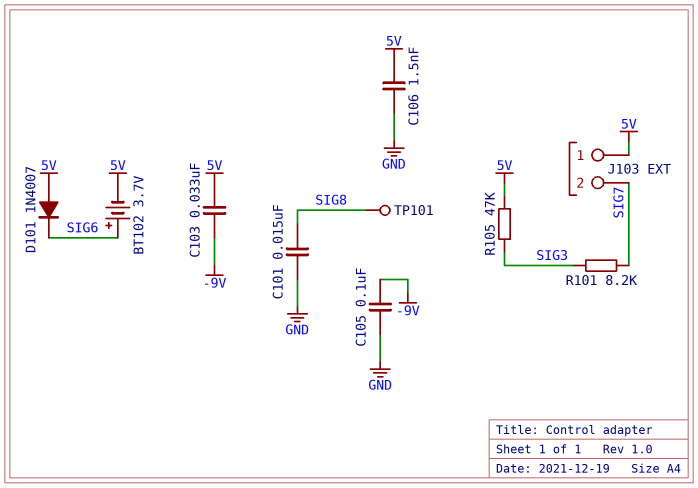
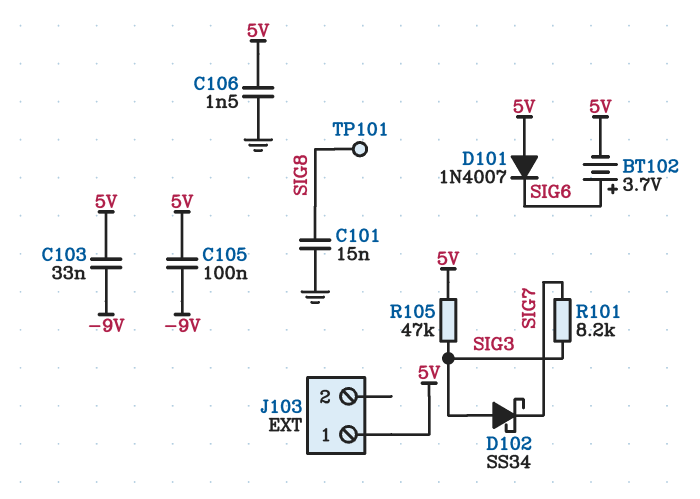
C105: 100nF (-9V, GND) -> 100nF (-9V, 5V)
D102: none -> schottky SS34 (A SIG3, K SIG7)
J103 pin 2: SIG7 -> none

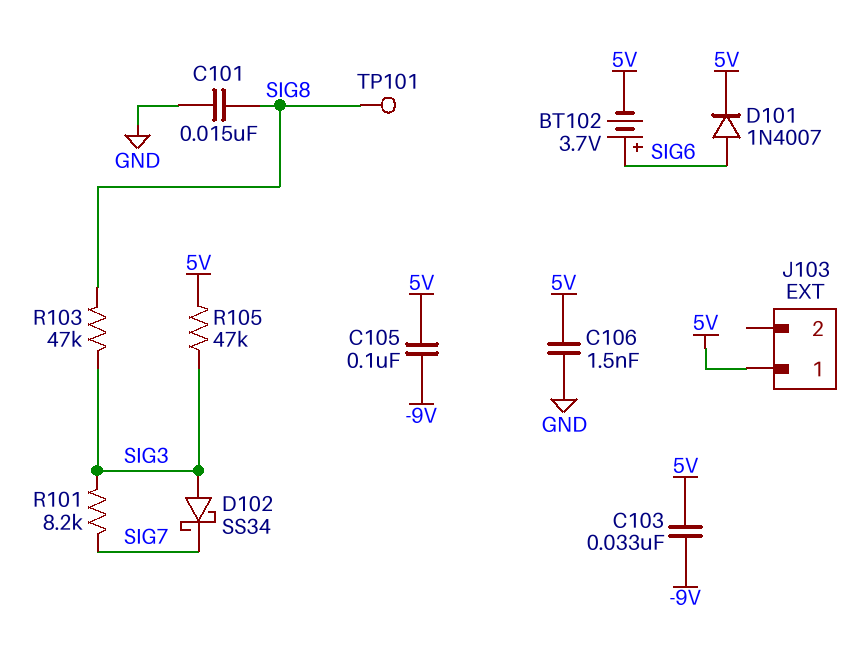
D101: diode 1N4007 (A 5V, K SIG6) -> diode 1N4007 (A SIG6, K 5V)
R103: none -> 47k (SIG3, SIG8)

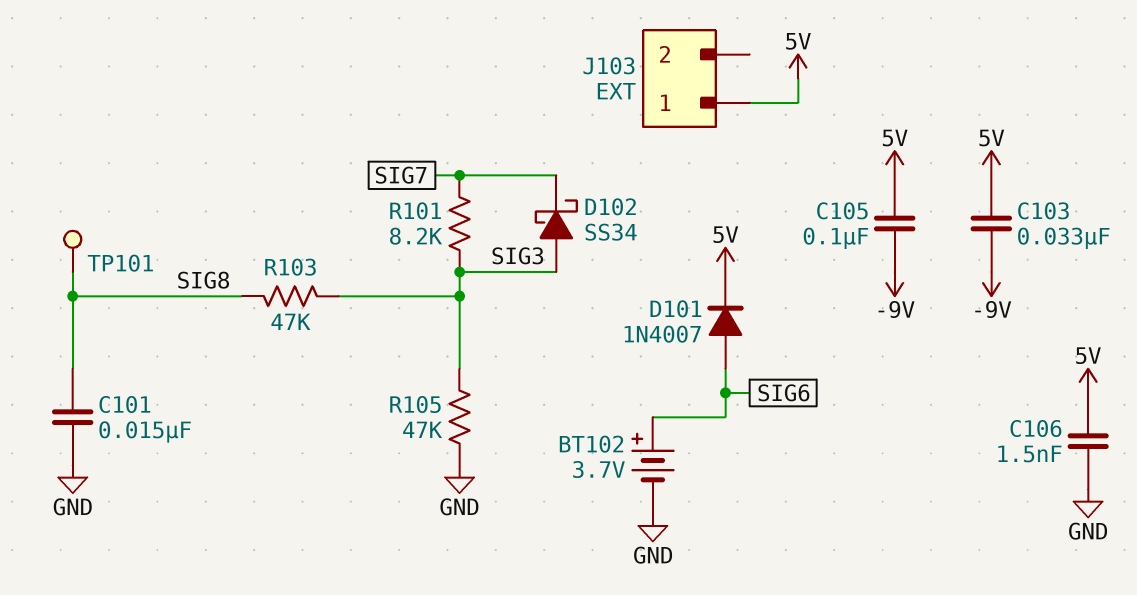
BT102: 3.7V (plus SIG6, minus 5V) -> 3.7V (plus SIG6, minus GND)
R105: 47k (5V, SIG3) -> 47k (GND, SIG3)

